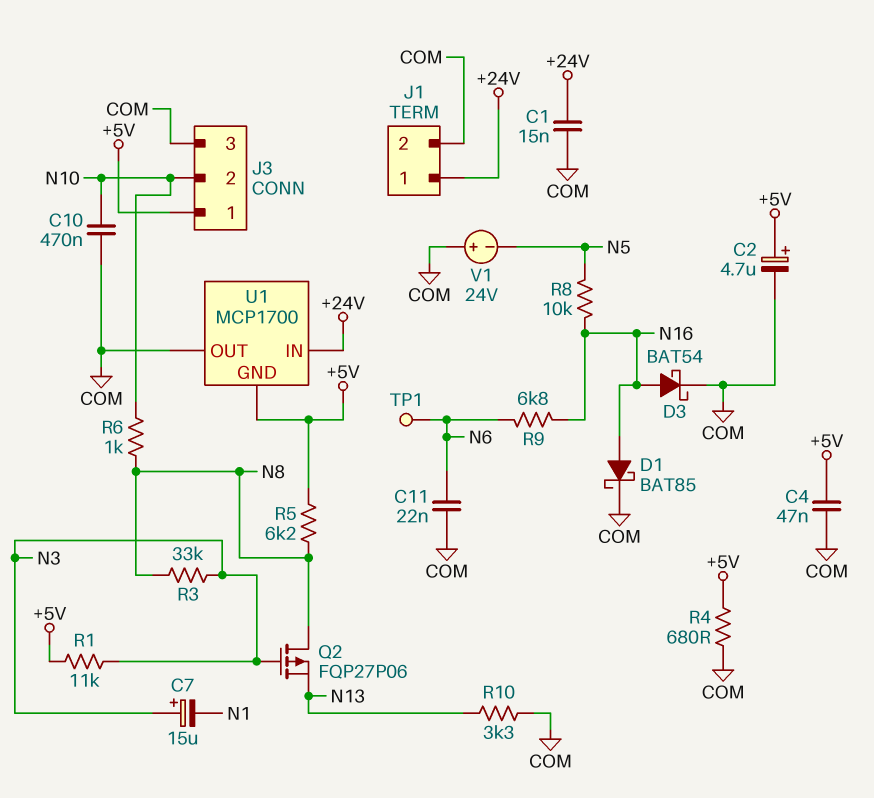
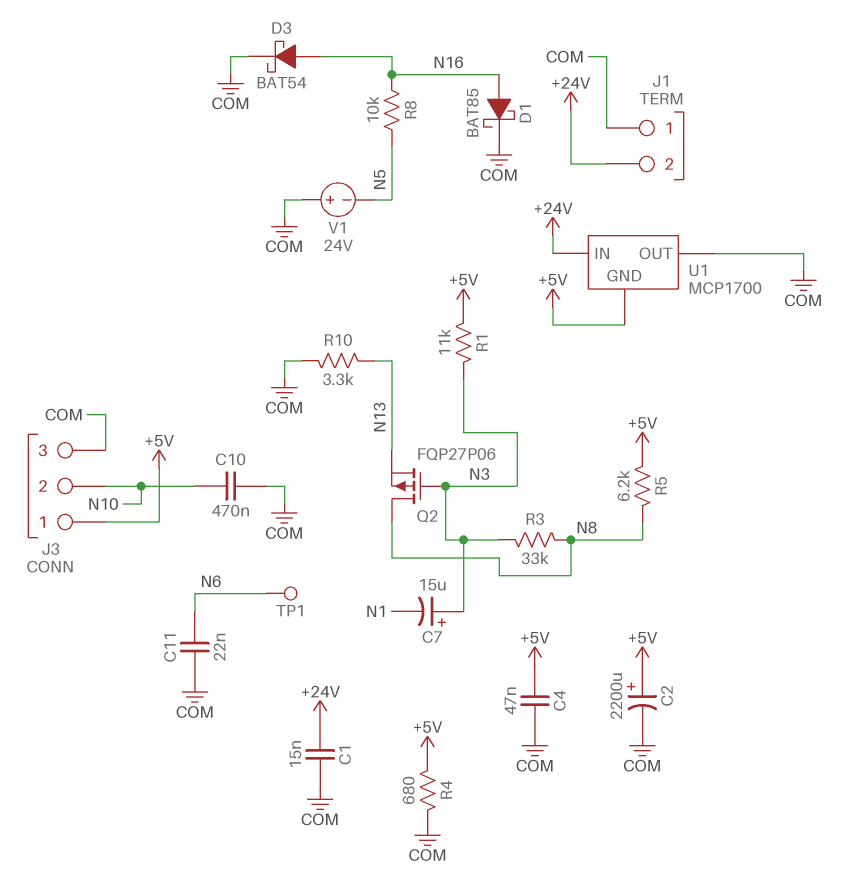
C2: 4.7uF (plus +5V, minus COM) -> 2200uF (plus +5V, minus COM)
J1 pin 1: +24V -> COM
J1 pin 2: COM -> +24V
R6: 1k (N8, N10) -> none
R9: 6.8k (N6, N16) -> none

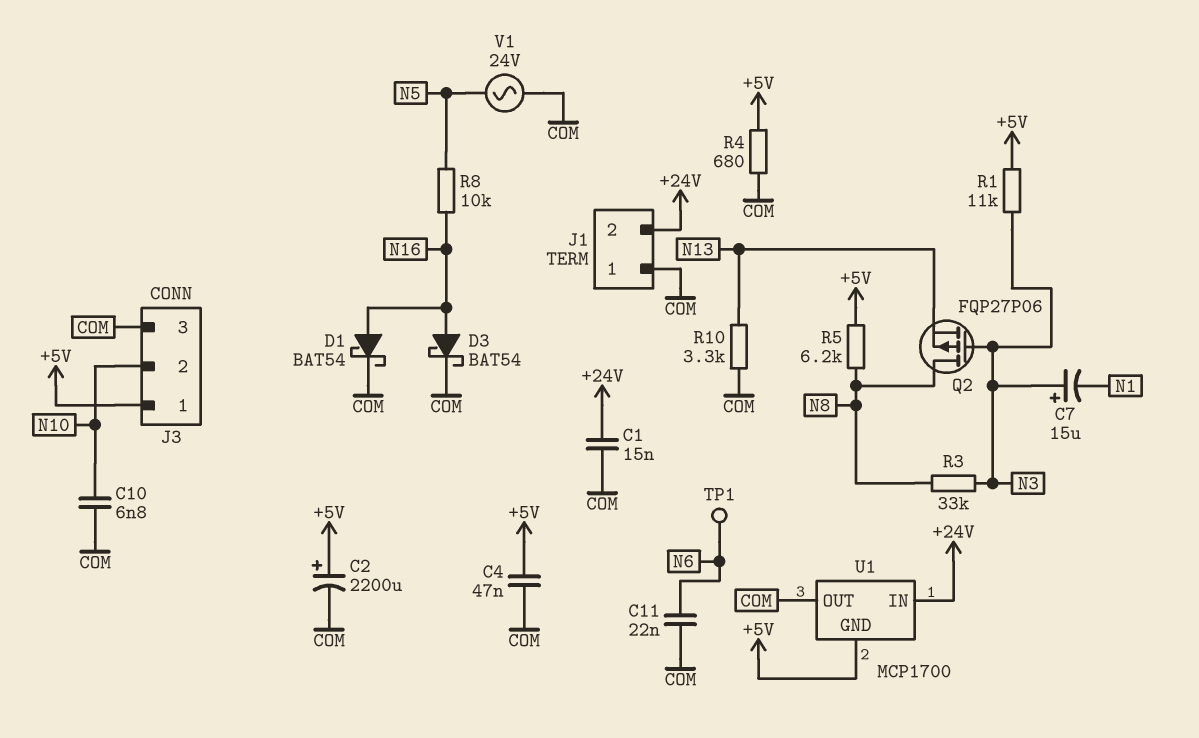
C10: 470nF (COM, N10) -> 6.8nF (COM, N10)
D1: schottky BAT85 (A N16, K COM) -> schottky BAT54 (A N16, K COM)
V1: 24V (plus COM, minus N5) -> AC 24V (COM, N5)

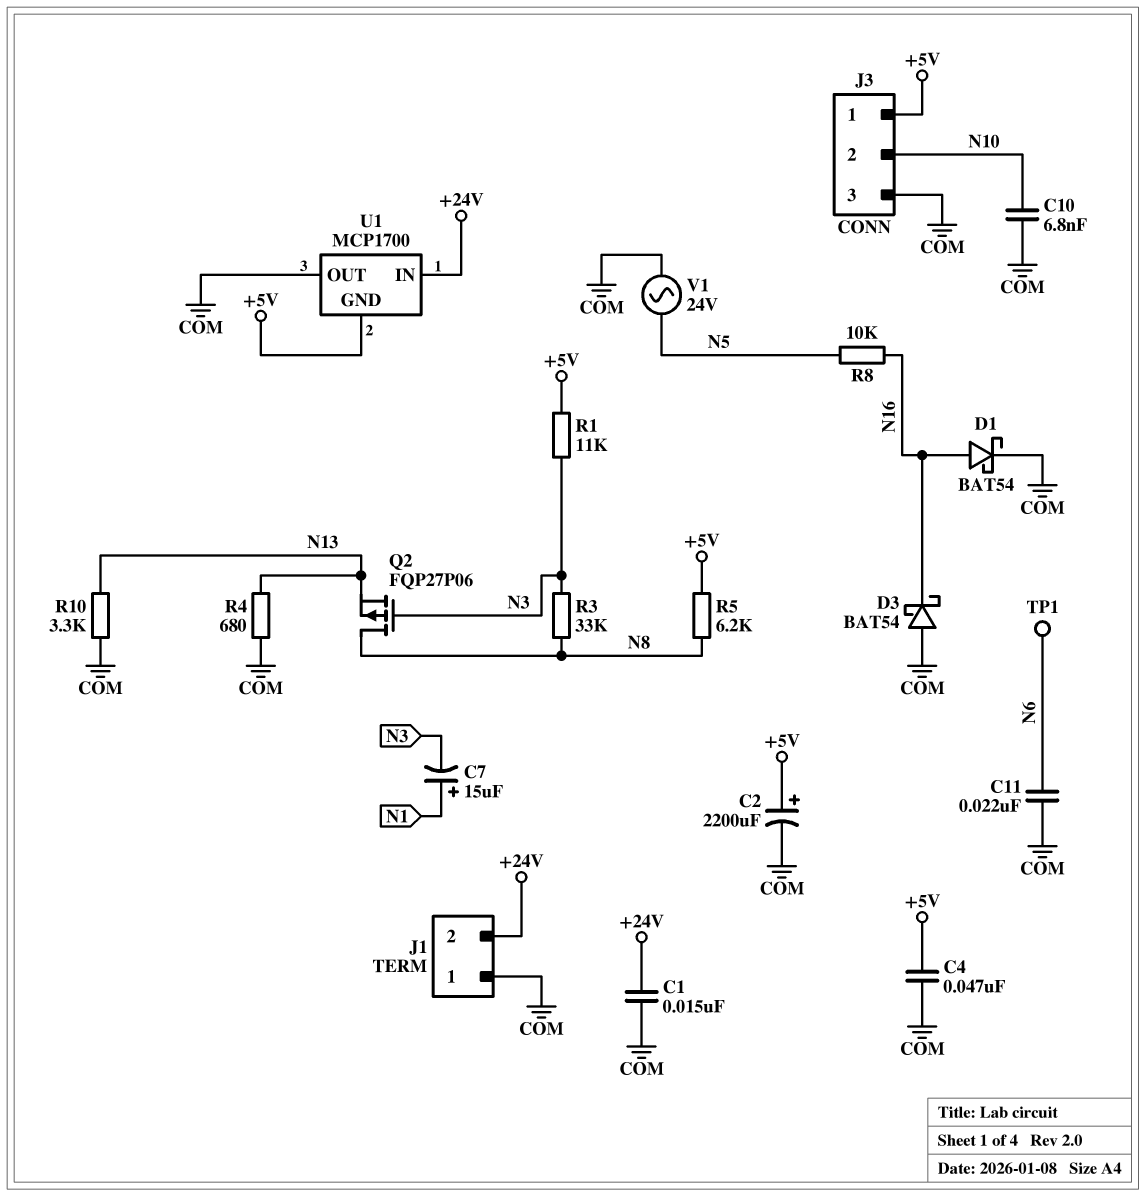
C7: 15uF (plus N3, minus N1) -> 15uF (plus N1, minus N3)
D3: schottky BAT54 (A N16, K COM) -> schottky BAT54 (A COM, K N16)
R4: 680 (+5V, COM) -> 680 (COM, N13)

